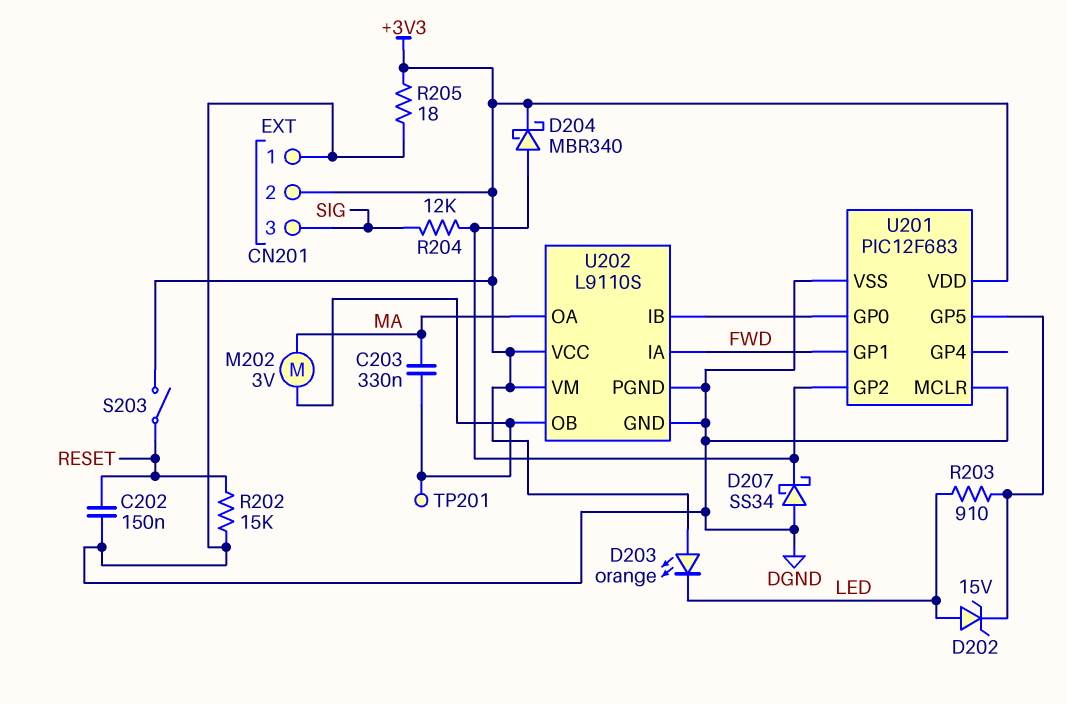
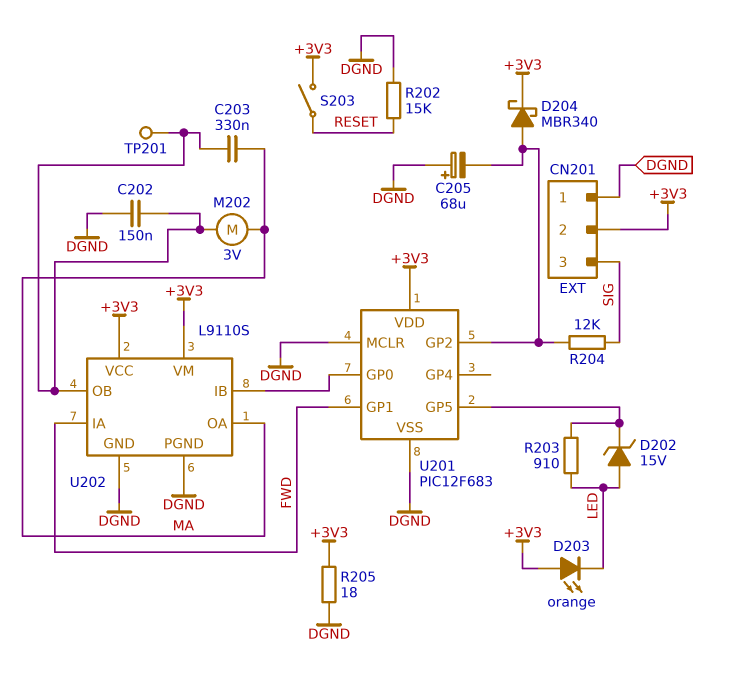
C202: 150nF (DGND, RESET) -> 150nF (DGND, U202/OB)
C205: none -> 68uF (plus DGND, minus U201/GP2)
D207: schottky SS34 (A DGND, K U201/GP2) -> none

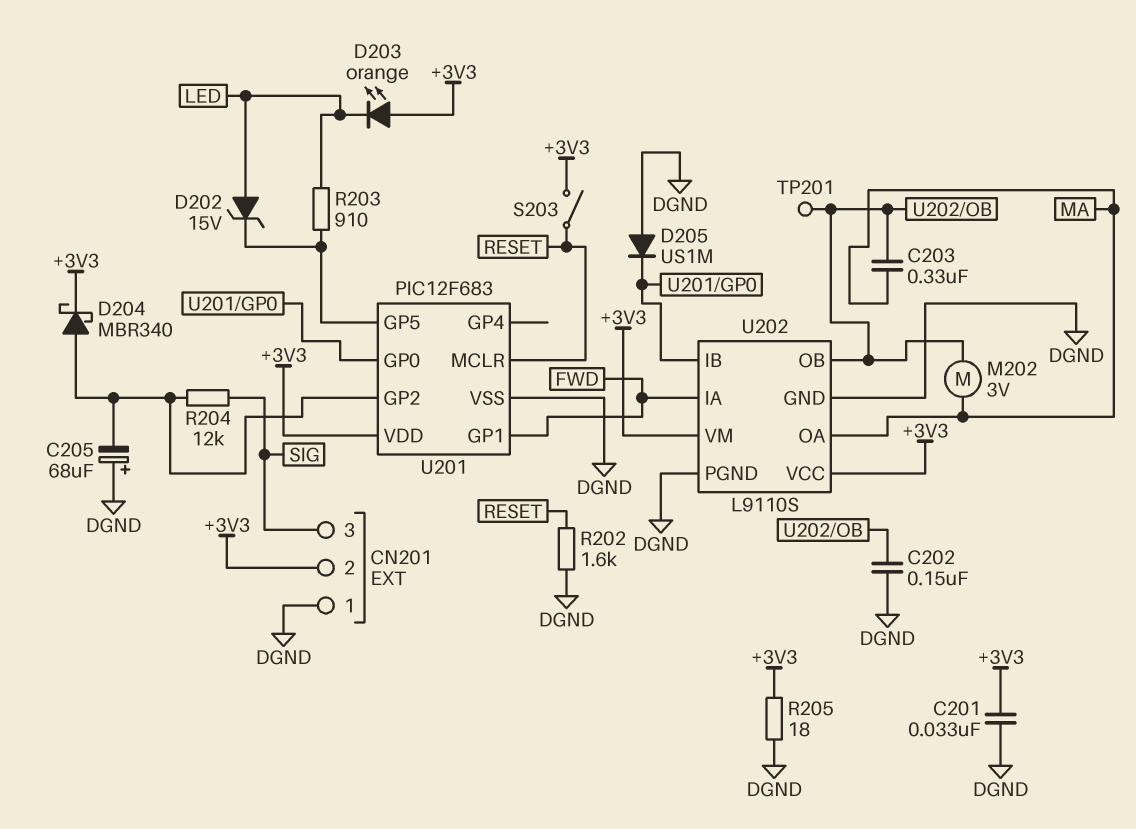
C201: none -> 33nF (+3V3, DGND)
D205: none -> diode US1M (A DGND, K U201/GP0)
R202: 15k (DGND, RESET) -> 1.6k (DGND, RESET)
U201 pin MCLR: DGND -> RESET

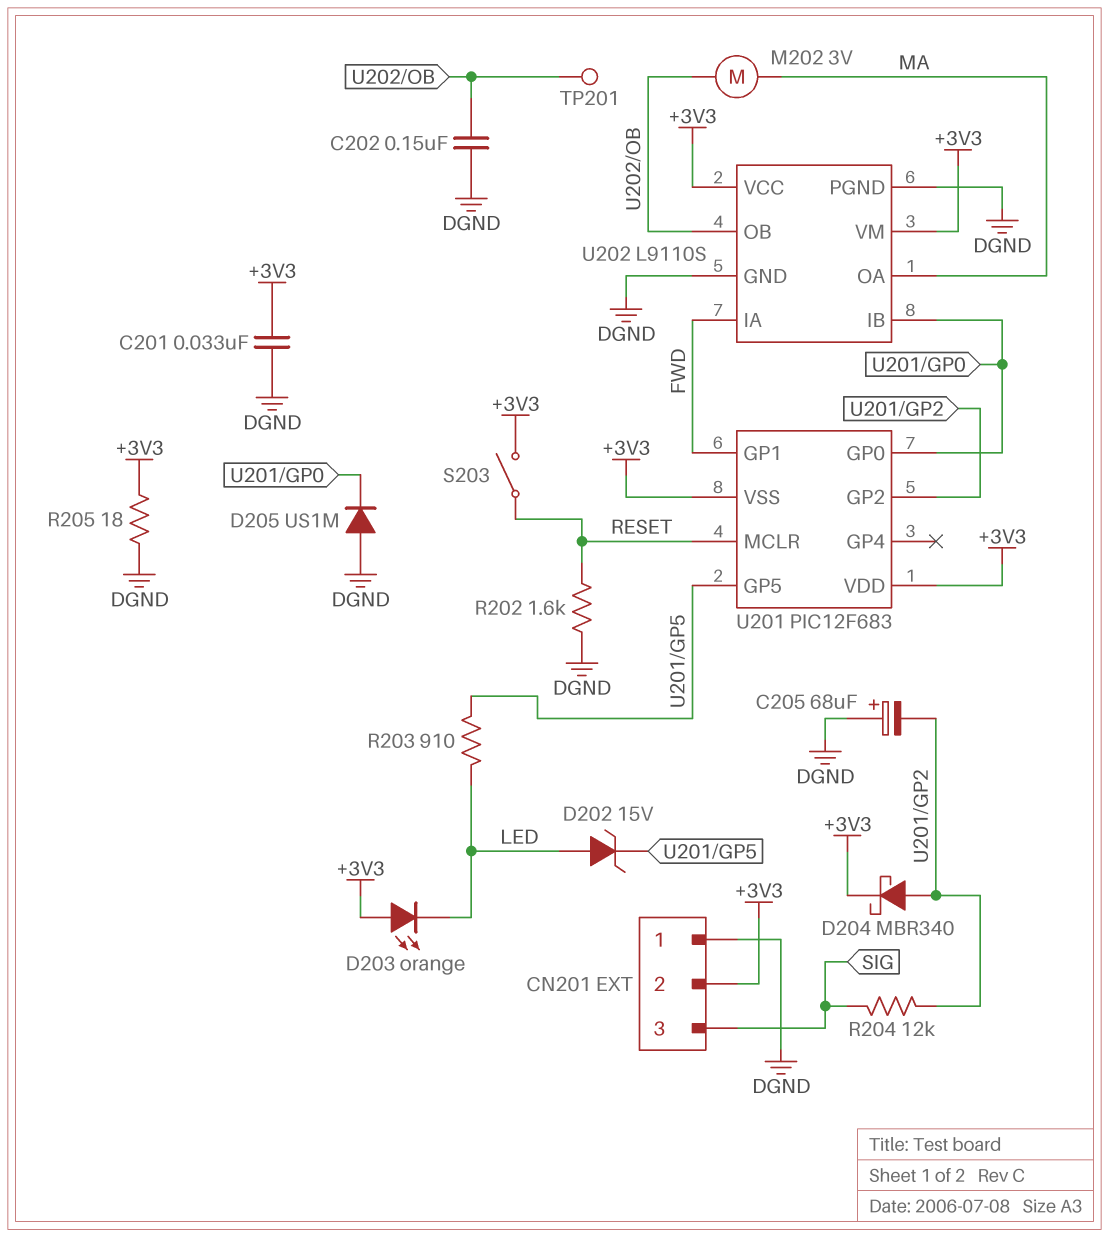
C203: 330nF (MA, U202/OB) -> none
U201 pin VSS: DGND -> +3V3

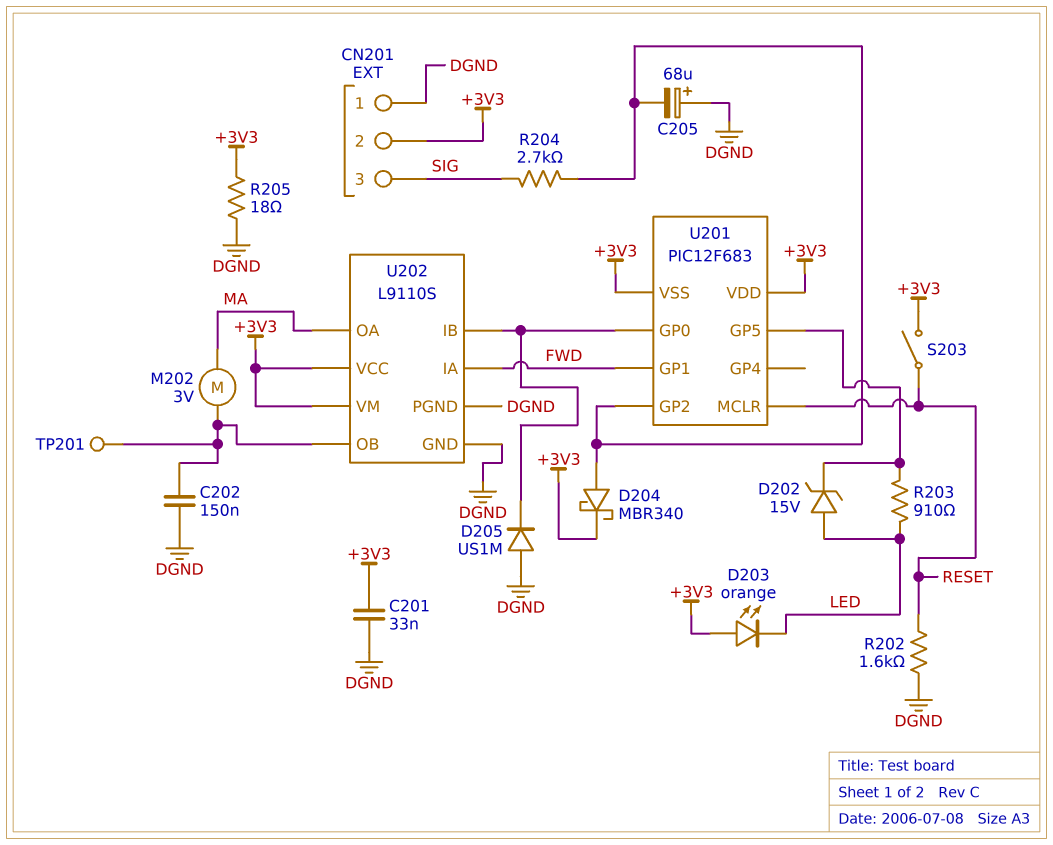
R204: 12k (SIG, U201/GP2) -> 2.7k (SIG, U201/GP2)

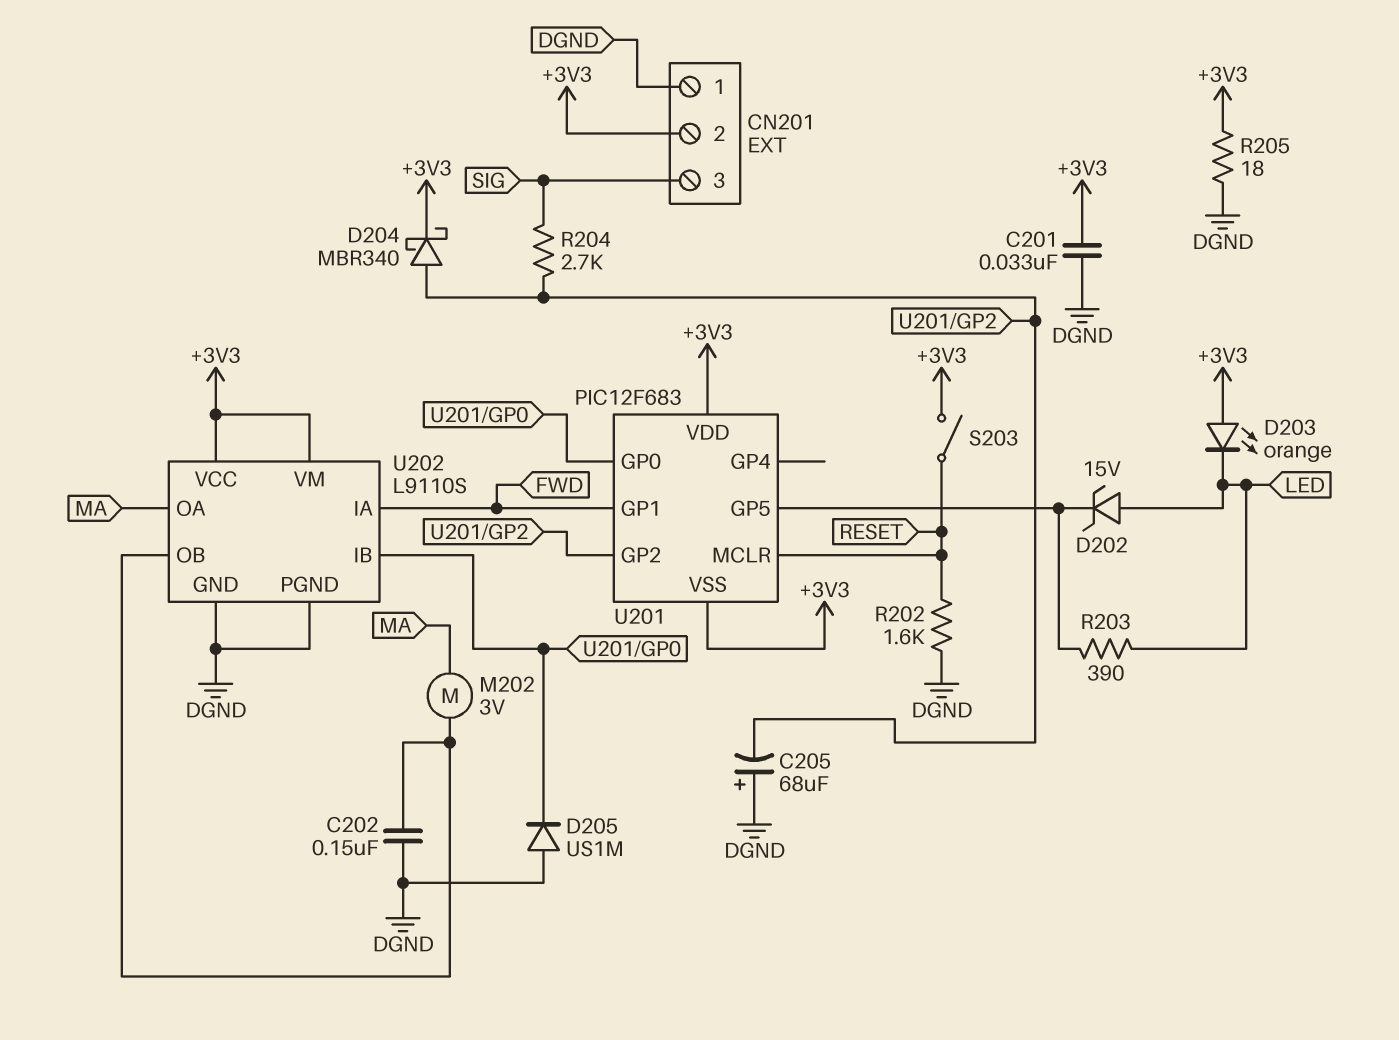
R203: 910 (LED, U201/GP5) -> 390 (LED, U201/GP5)
TP201: test point (U202/OB) -> none

